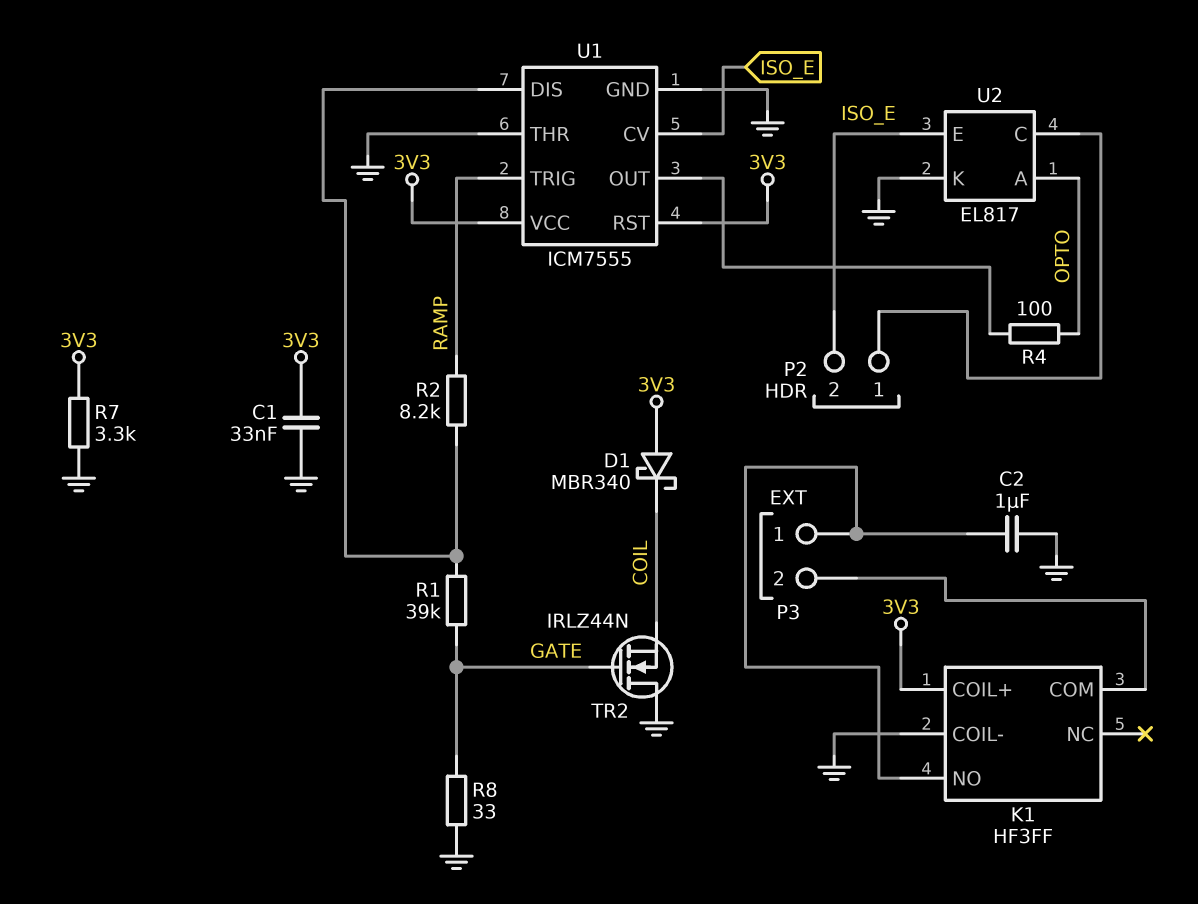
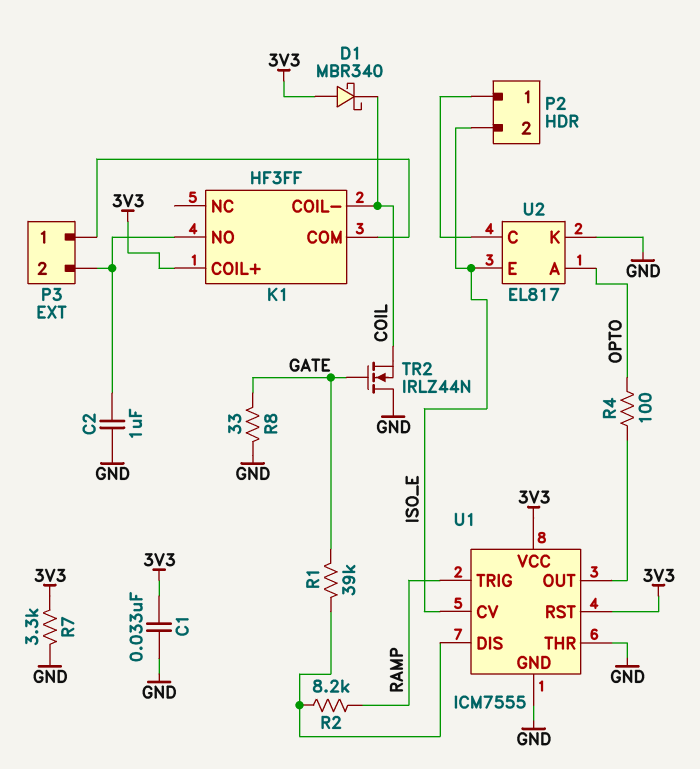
K1 pin COIL-: GND -> COIL
P3 pin 1: K1/NO -> K1/COM
P3 pin 2: K1/COM -> K1/NO

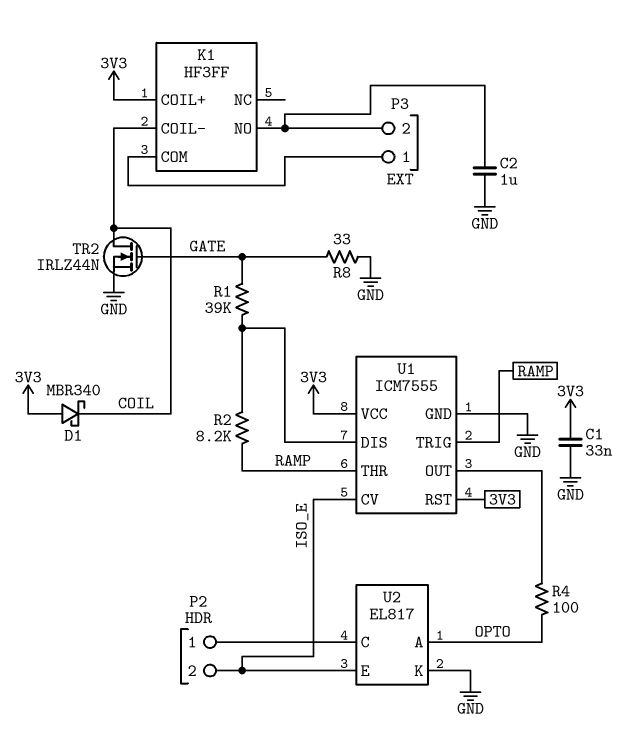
R7: 3.3k (3V3, GND) -> none
TR2: NMOS IRLZ44N (G GATE, D GND, S COIL) -> NMOS IRLZ44N (G GATE, D COIL, S GND)
U1 pin THR: GND -> RAMP

